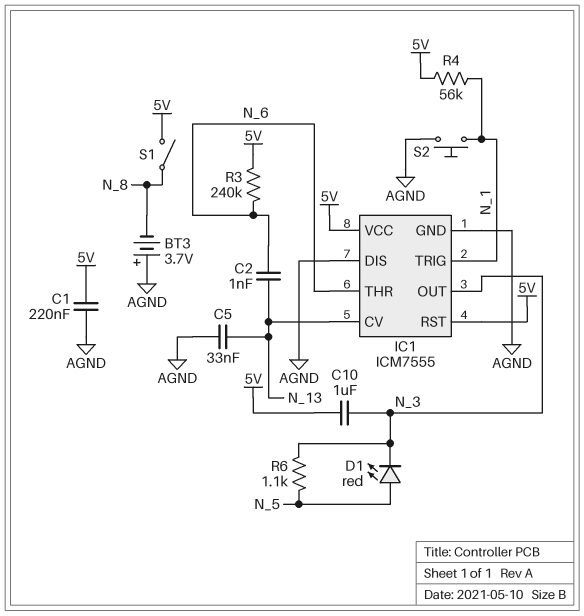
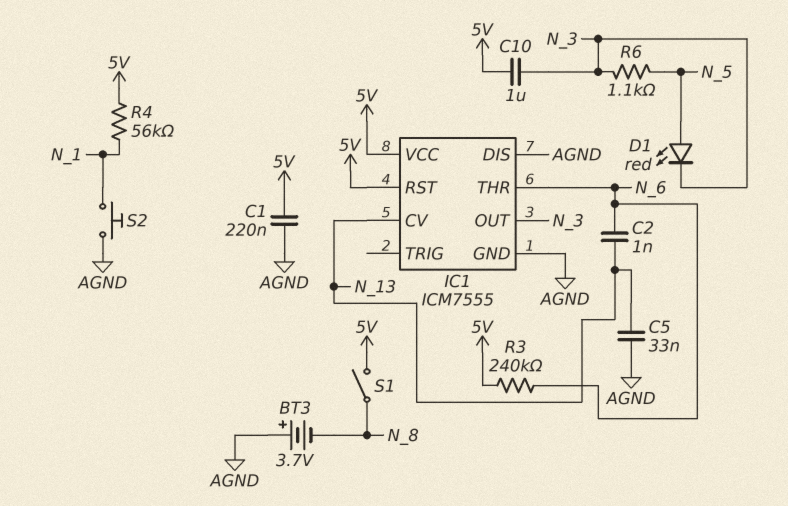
IC1 pin TRIG: N_1 -> none

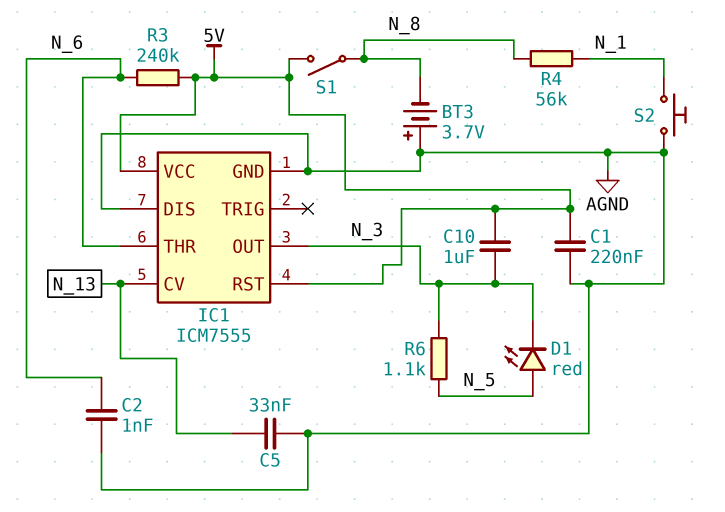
C2: 1nF (N_6, N_13) -> 1nF (AGND, N_6)
R4: 56k (5V, N_1) -> 56k (N_1, N_8)

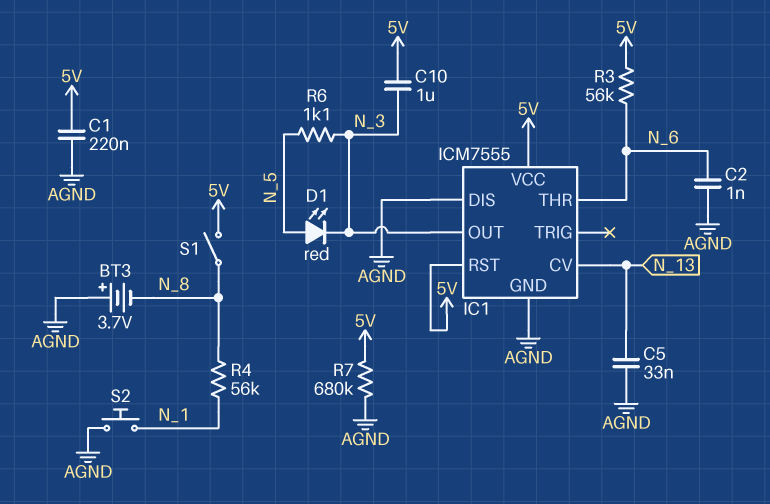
R3: 240k (5V, N_6) -> 56k (5V, N_6)
R7: none -> 680k (5V, AGND)

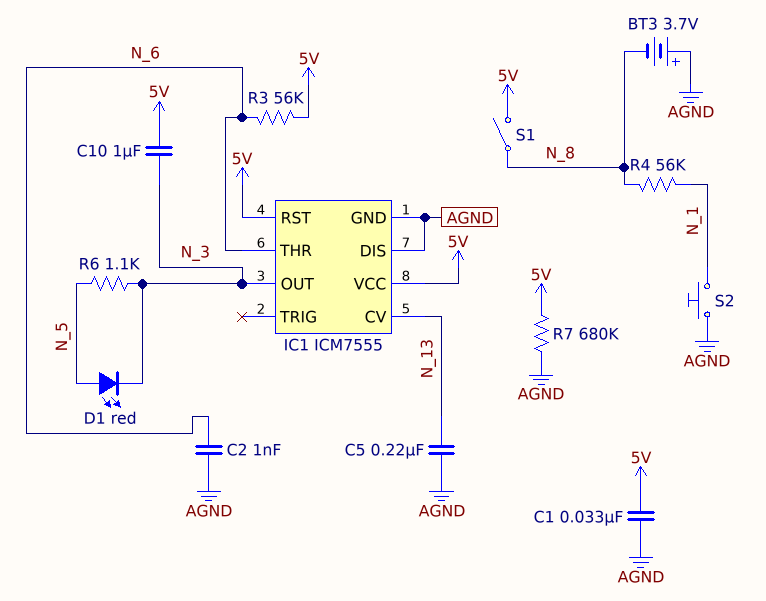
C1: 220nF (5V, AGND) -> 33nF (5V, AGND)
C5: 33nF (AGND, N_13) -> 220nF (AGND, N_13)

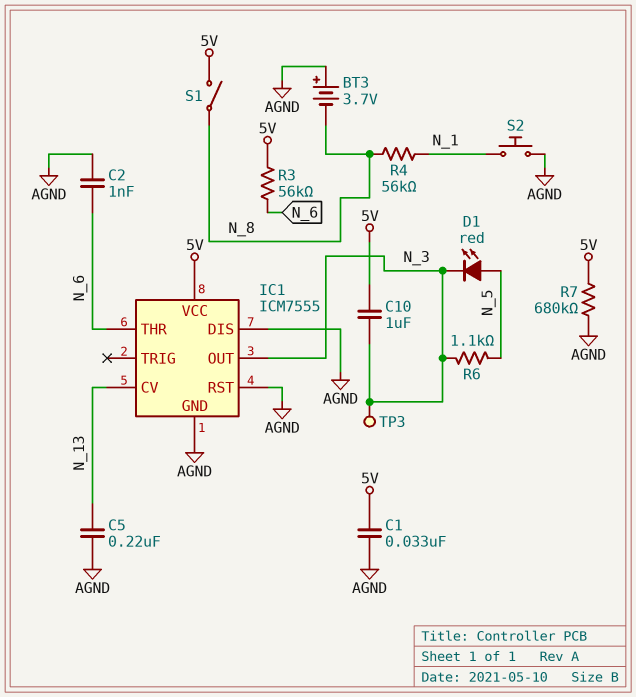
IC1 pin RST: 5V -> AGND
TP3: none -> test point (N_3)

